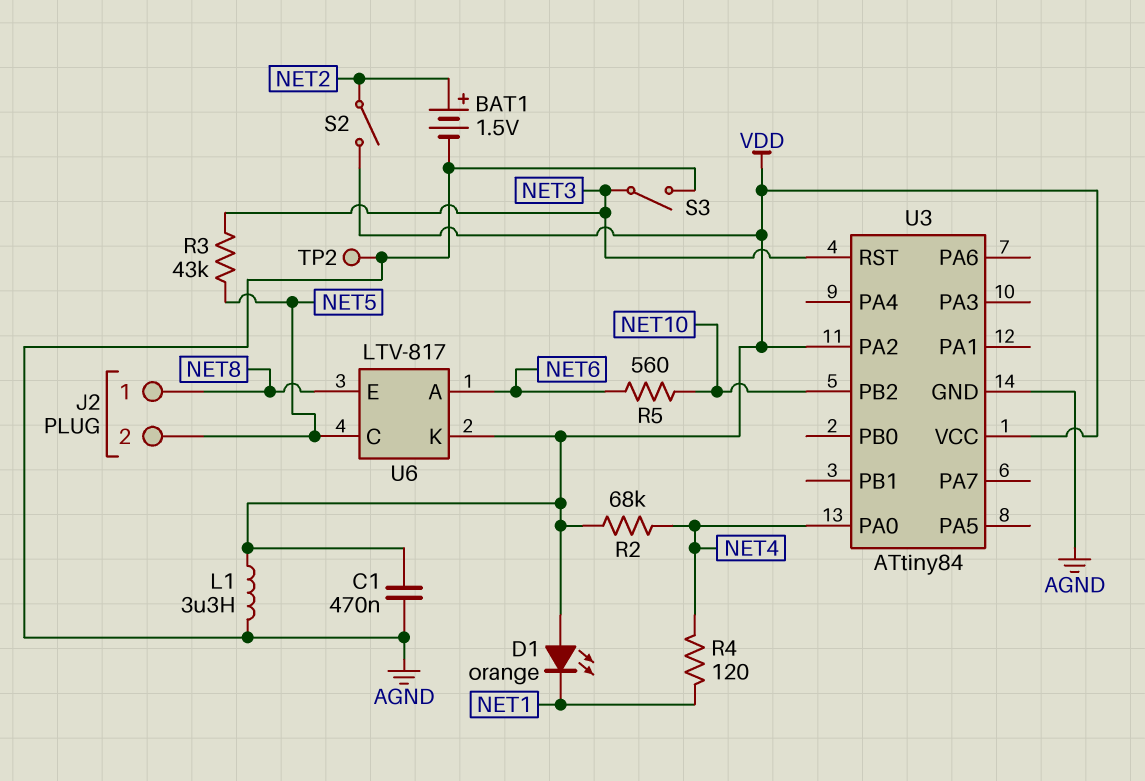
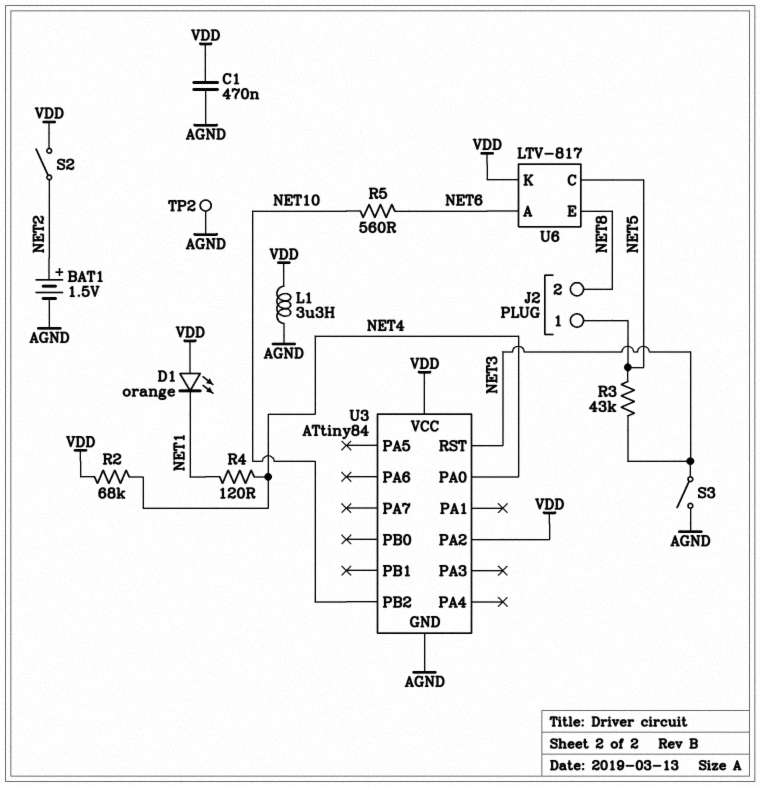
J2 pin 1: NET8 -> NET5
J2 pin 2: NET5 -> NET8

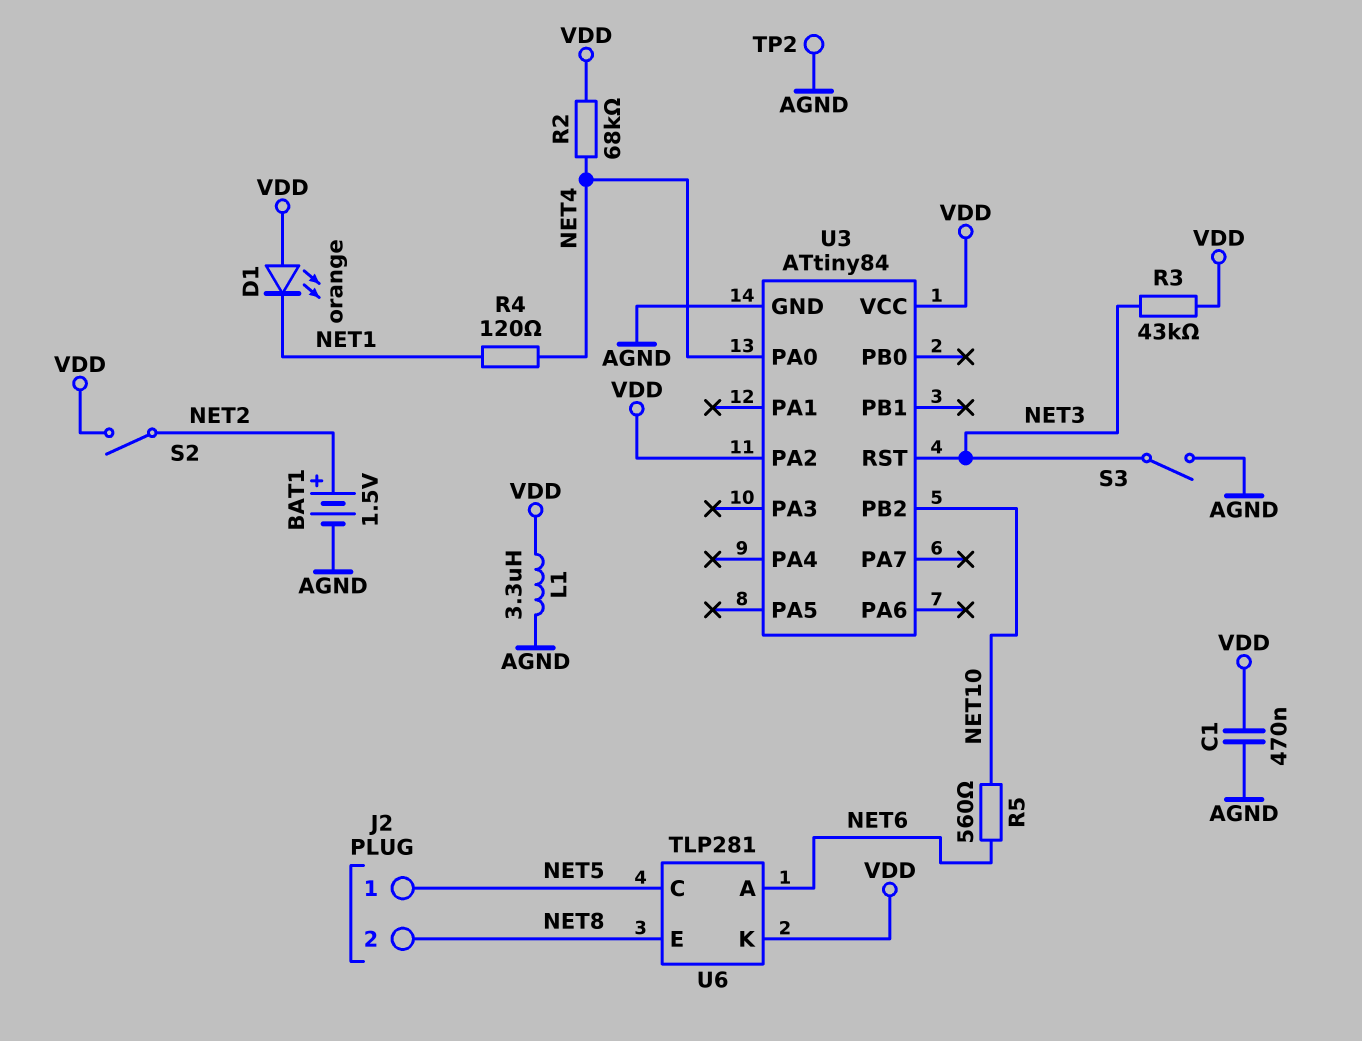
R3: 43k (NET3, NET5) -> 43k (NET3, VDD)
U6: LTV-817 -> TLP281

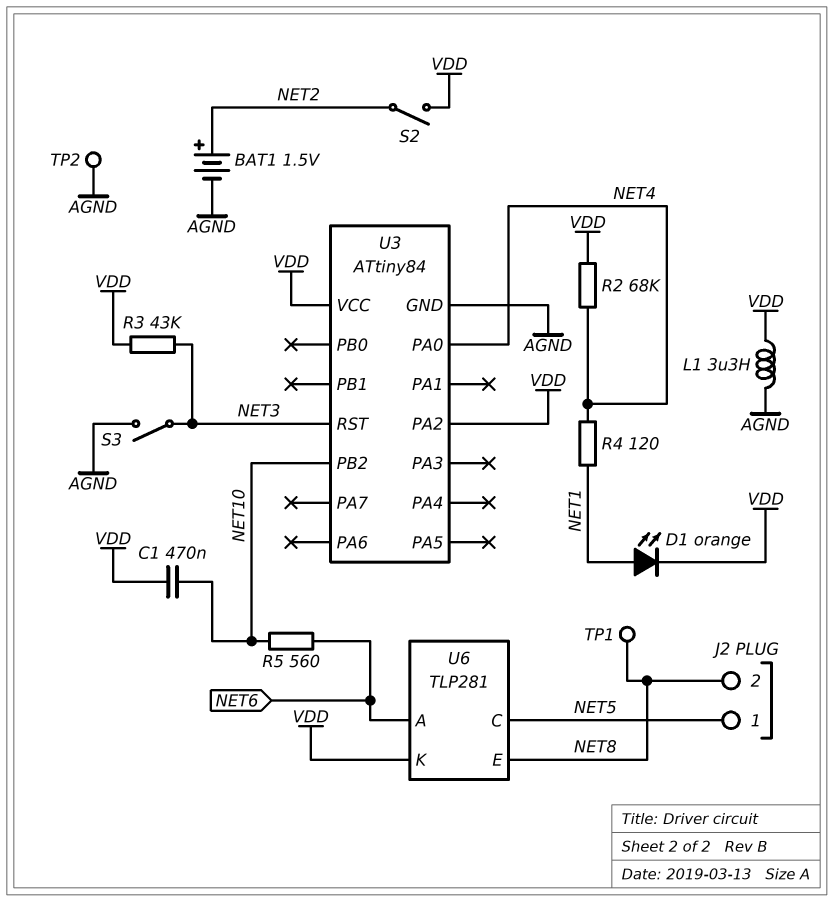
C1: 470nF (AGND, VDD) -> 470nF (NET10, VDD)
D1: LED orange (A VDD, K NET1) -> LED orange (A NET1, K VDD)
TP1: none -> test point (NET8)

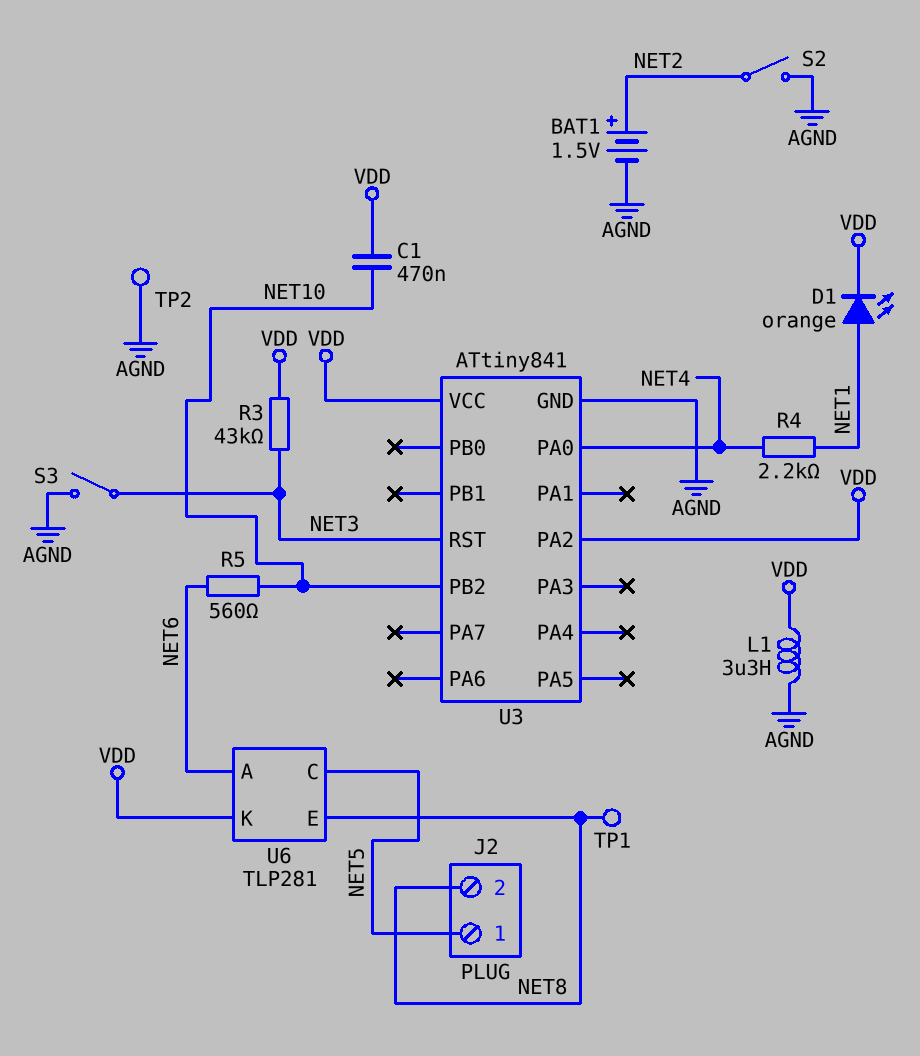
R2: 68k (NET4, VDD) -> none
R4: 120 (NET1, NET4) -> 2.2k (NET1, NET4)
S2: switch (NET2, VDD) -> switch (AGND, NET2)
U3: ATtiny84 -> ATtiny841

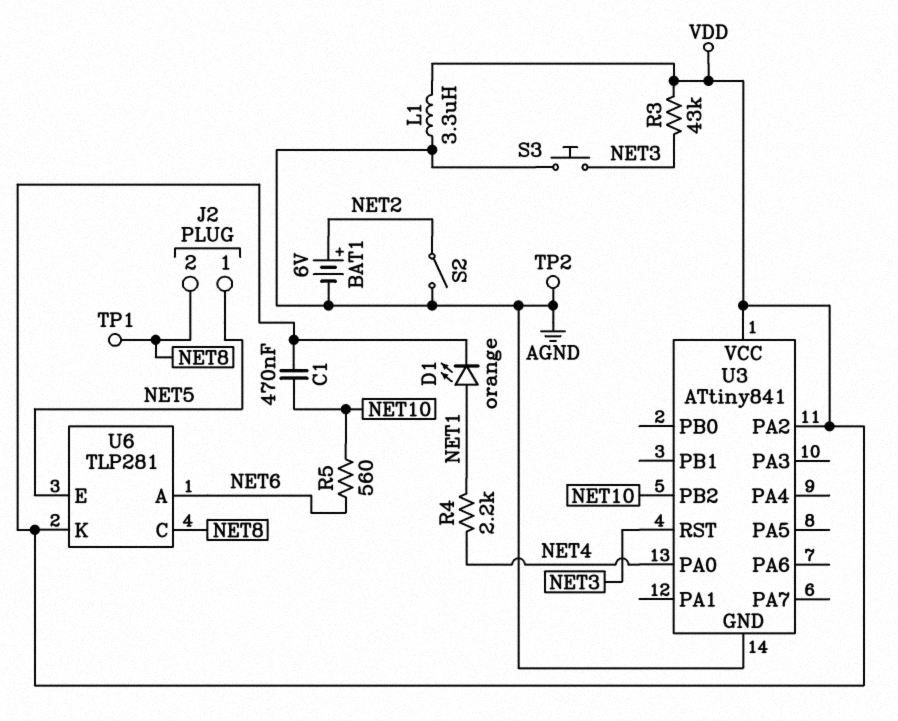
BAT1: 1.5V (plus NET2, minus AGND) -> 6V (plus NET2, minus AGND)
S3: switch (AGND, NET3) -> button (AGND, NET3)
U6 pin C: NET5 -> NET8
U6 pin E: NET8 -> NET5

